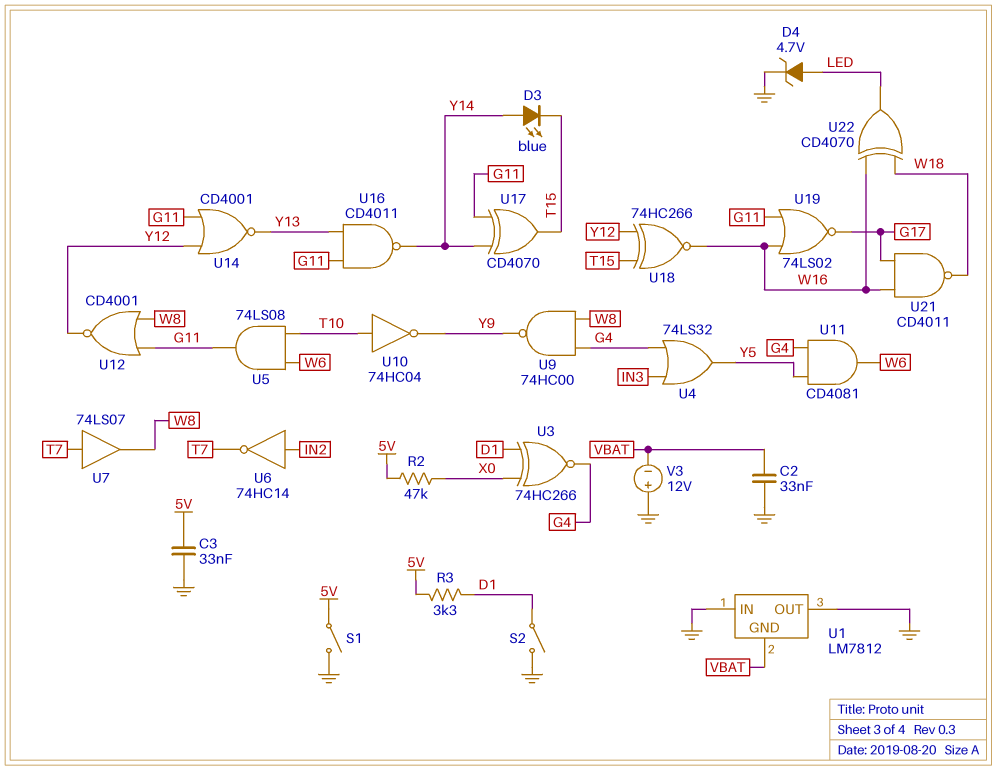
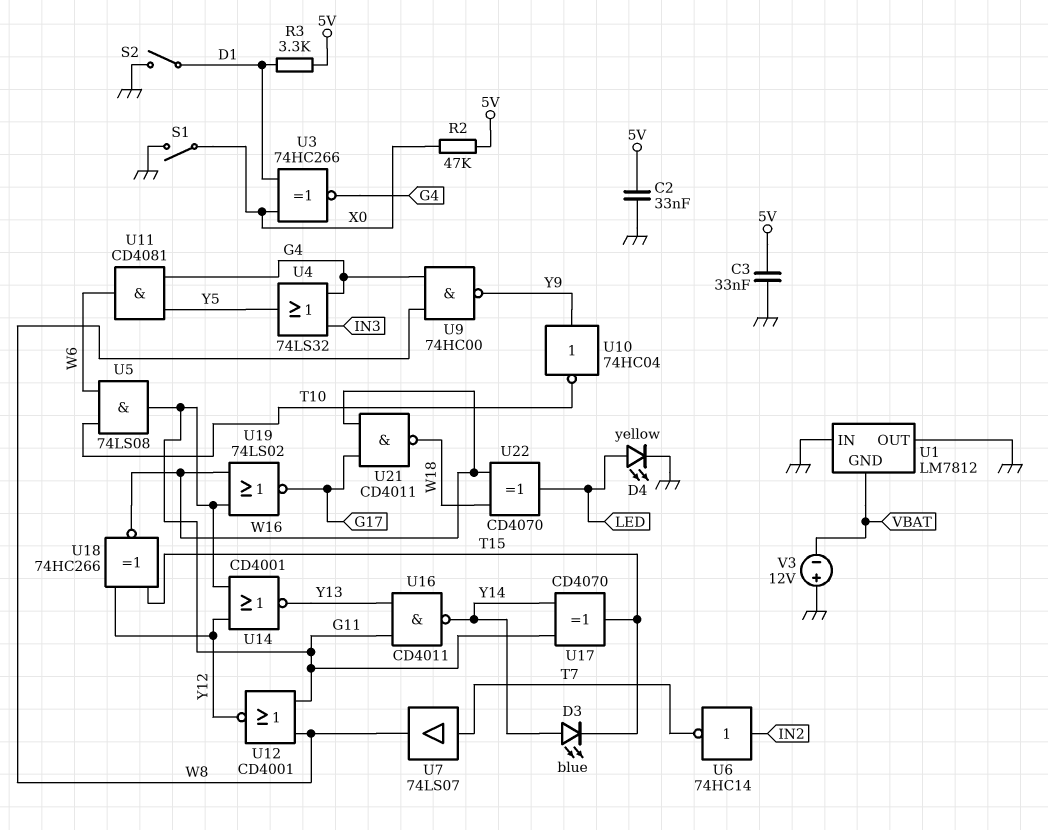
C2: 33nF (GND, VBAT) -> 33nF (5V, GND)
D4: zener 4.7V (A LED, K GND) -> LED yellow (A LED, K GND)
S1: switch (5V, GND) -> switch (GND, X0)
U10: NOT 74HC04 (in T10, out Y9) -> NOT 74HC04 (in Y9, out T10)

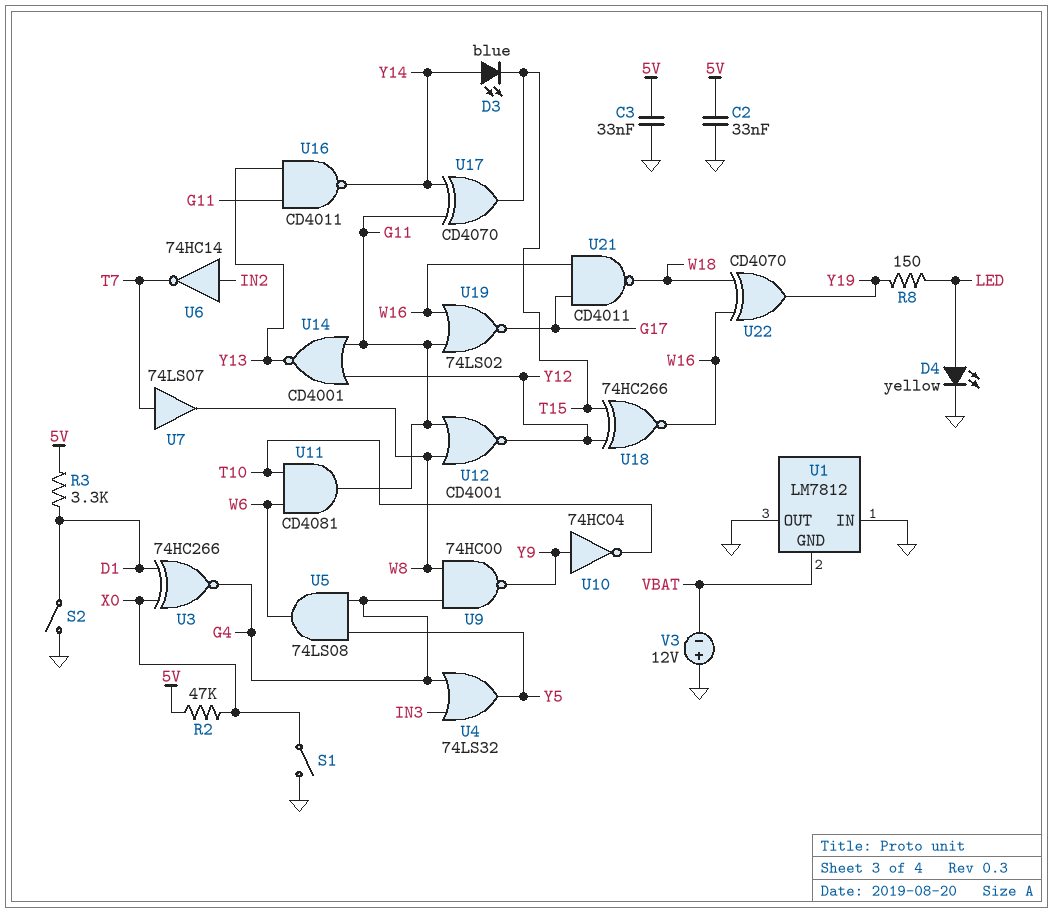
R8: none -> 150 (LED, Y19)
U5: AND 74LS08 (in T10, in W6, out G11) -> AND 74LS08 (in G4, in Y5, out W6)
U11: AND CD4081 (in G4, in Y5, out W6) -> AND CD4081 (in T10, in W6, out G11)
U22: XOR CD4070 (in W16, in W18, out LED) -> XOR CD4070 (in W16, in W18, out Y19)

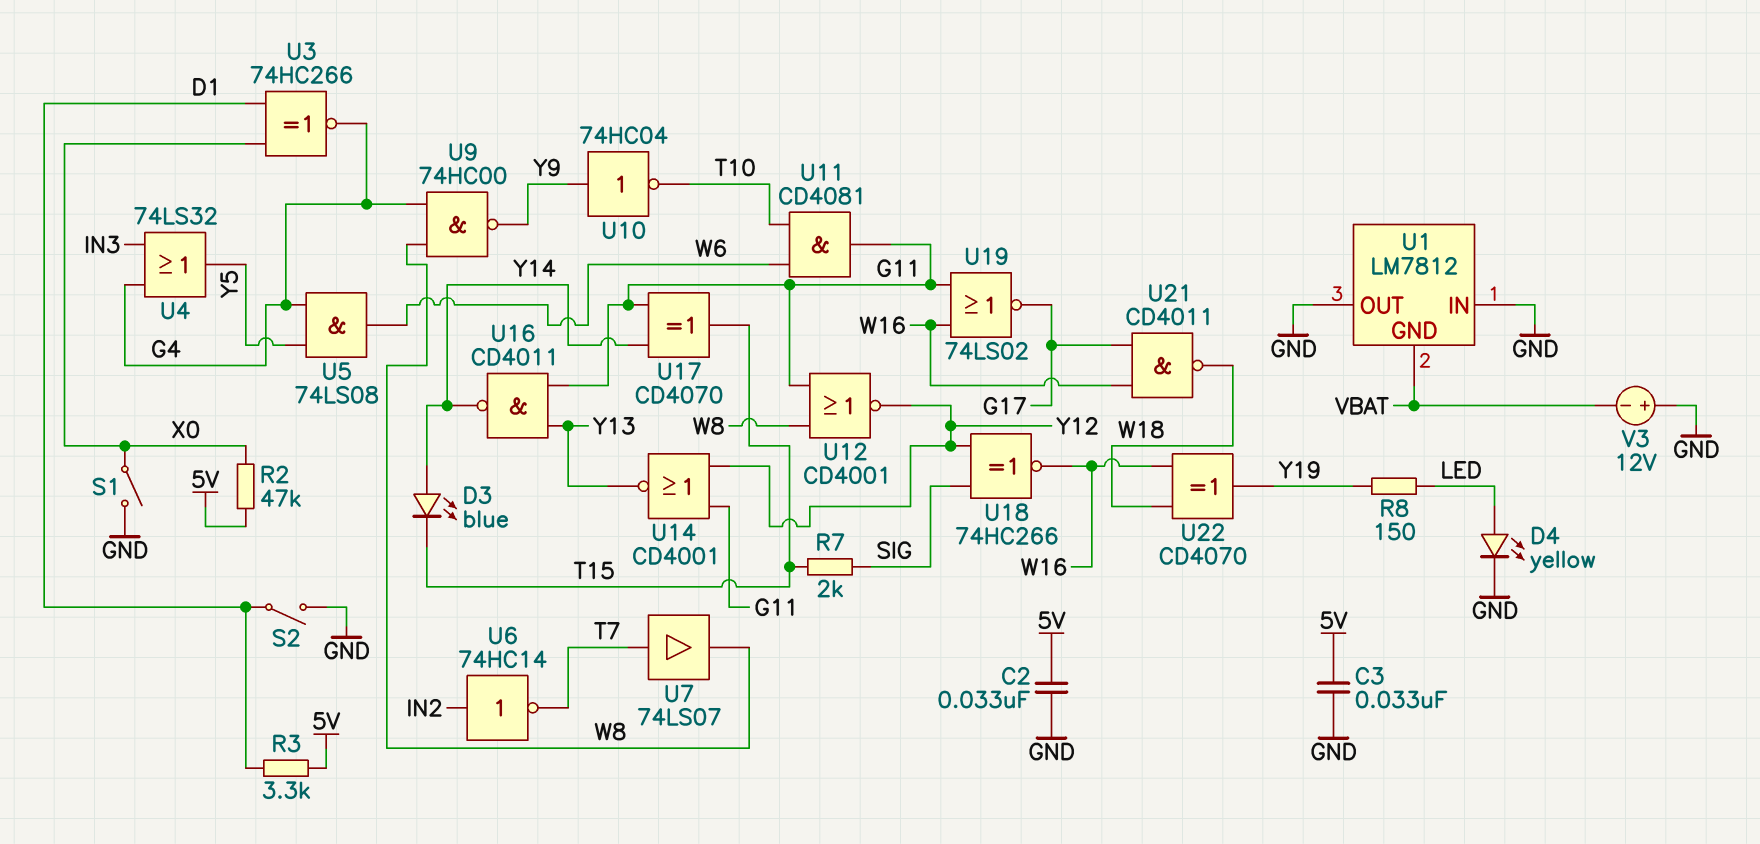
R7: none -> 2k (SIG, T15)
U18: XNOR 74HC266 (in T15, in Y12, out W16) -> XNOR 74HC266 (in SIG, in Y12, out W16)

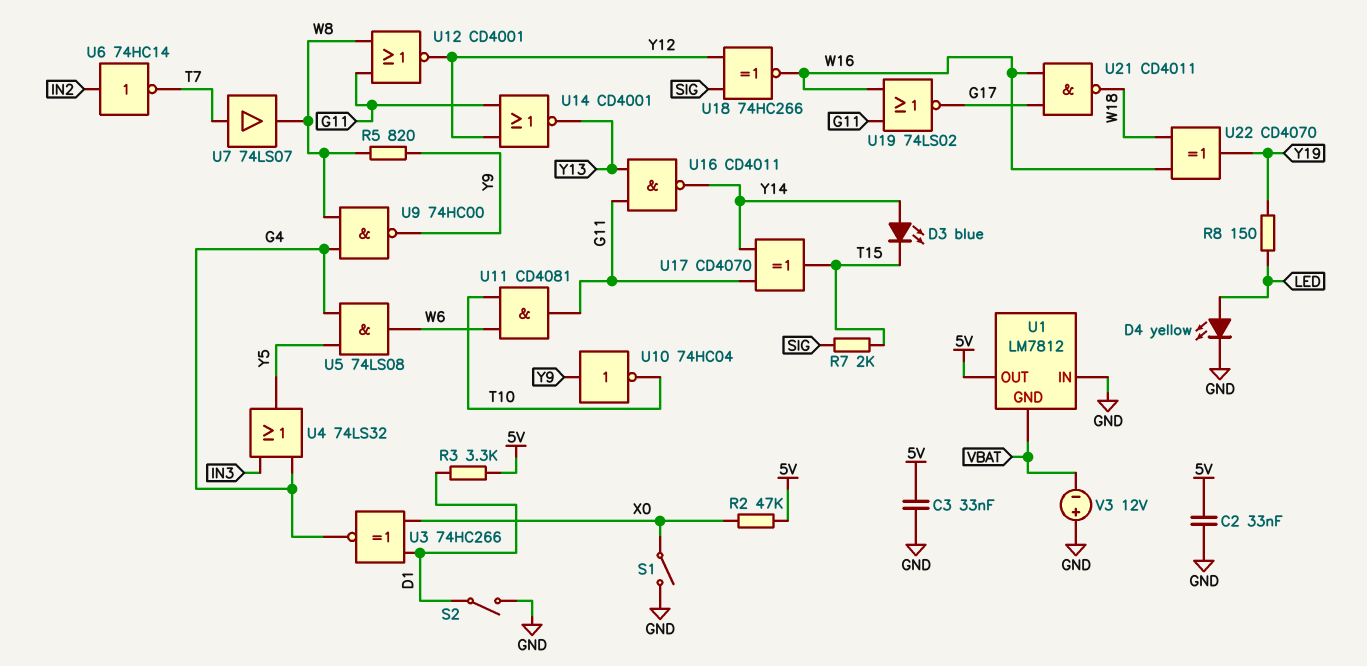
R5: none -> 820 (W8, Y9)
U1 pin OUT: GND -> 5V

